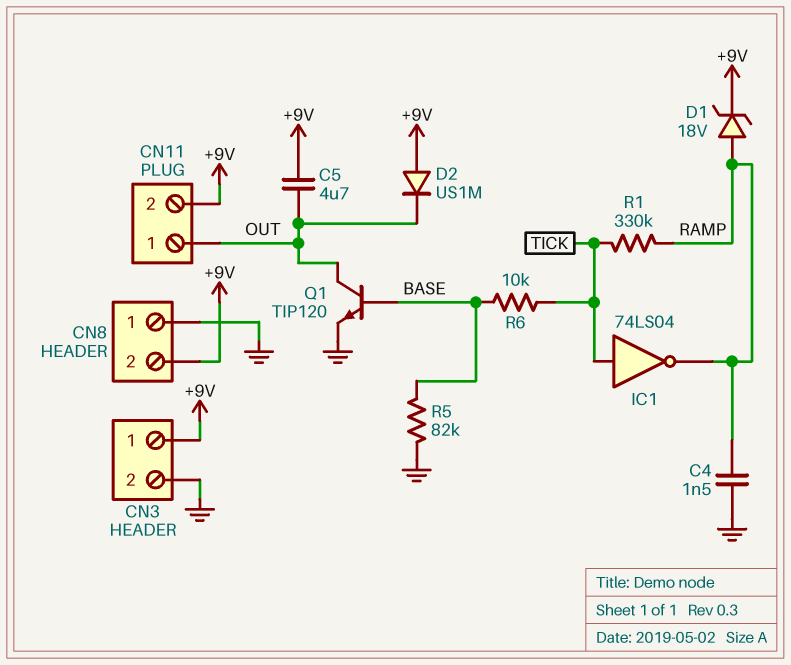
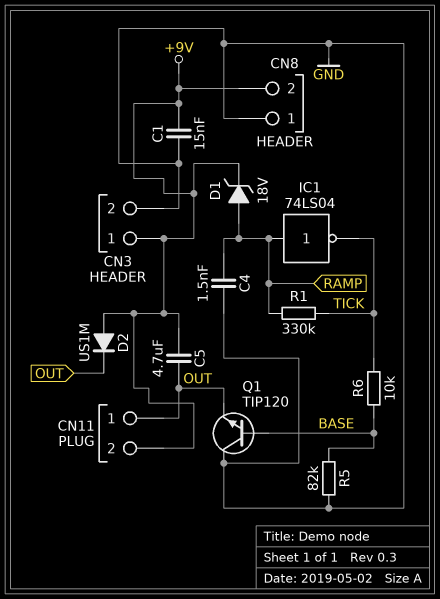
C1: none -> 15nF (+9V, GND)
IC1: NOT 74LS04 (in TICK, out RAMP) -> NOT 74LS04 (in RAMP, out TICK)
Q1: NPN TIP120 (B BASE, C OUT, E GND) -> NPN TIP120 (B BASE, C GND, E OUT)

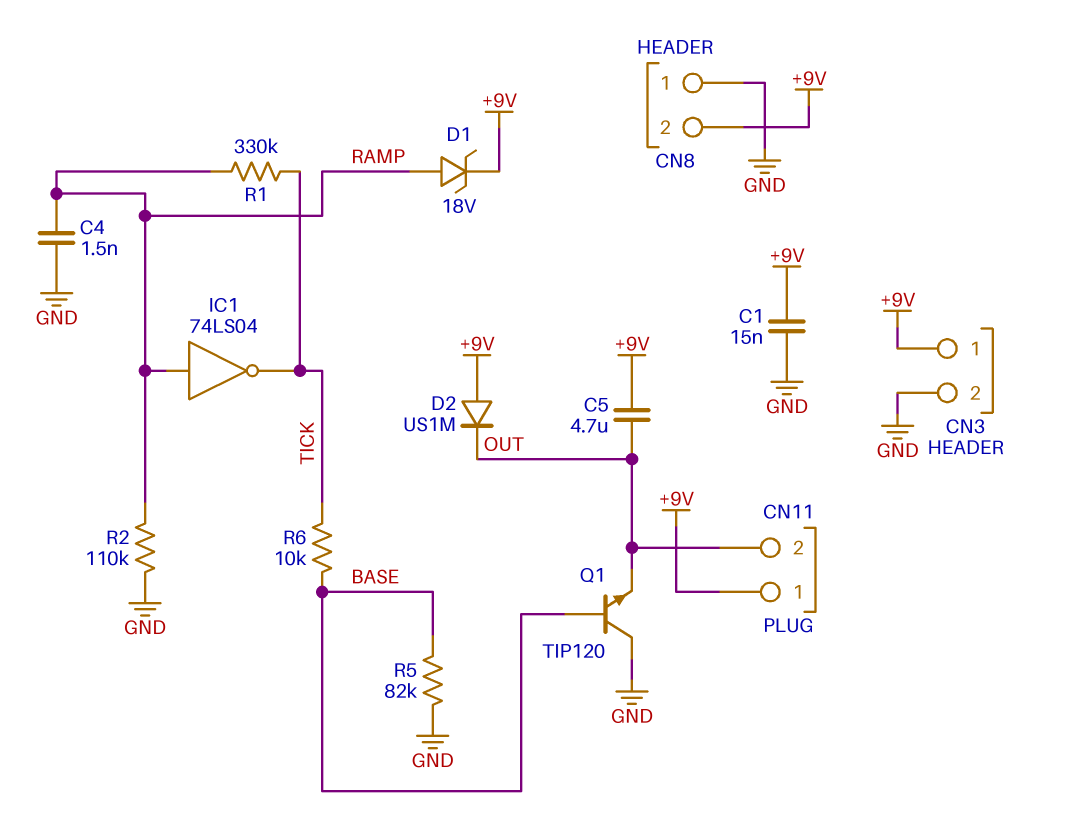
CN11 pin 1: OUT -> +9V
CN11 pin 2: +9V -> OUT
R2: none -> 110k (GND, RAMP)

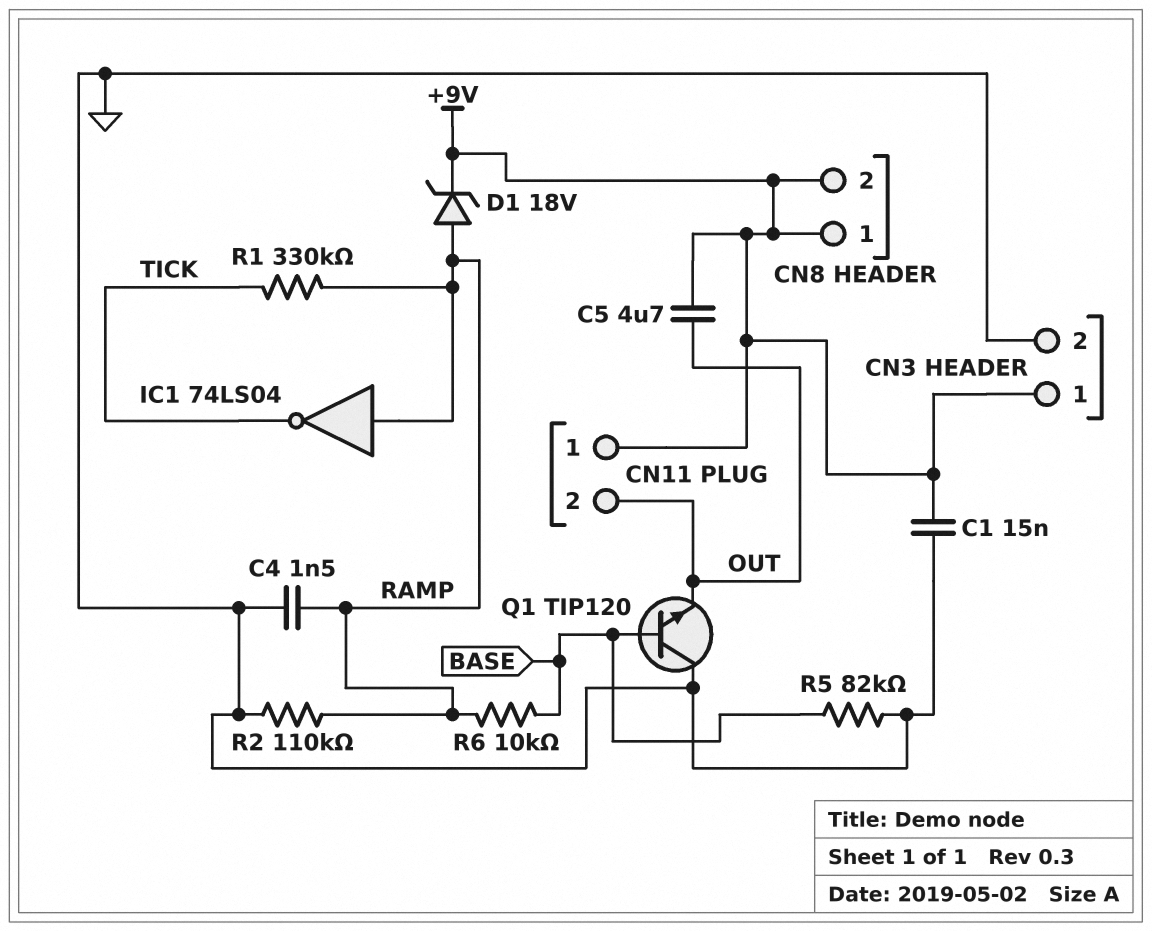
CN8 pin 1: GND -> +9V
D2: diode US1M (A +9V, K OUT) -> none
R6: 10k (BASE, TICK) -> 10k (BASE, RAMP)

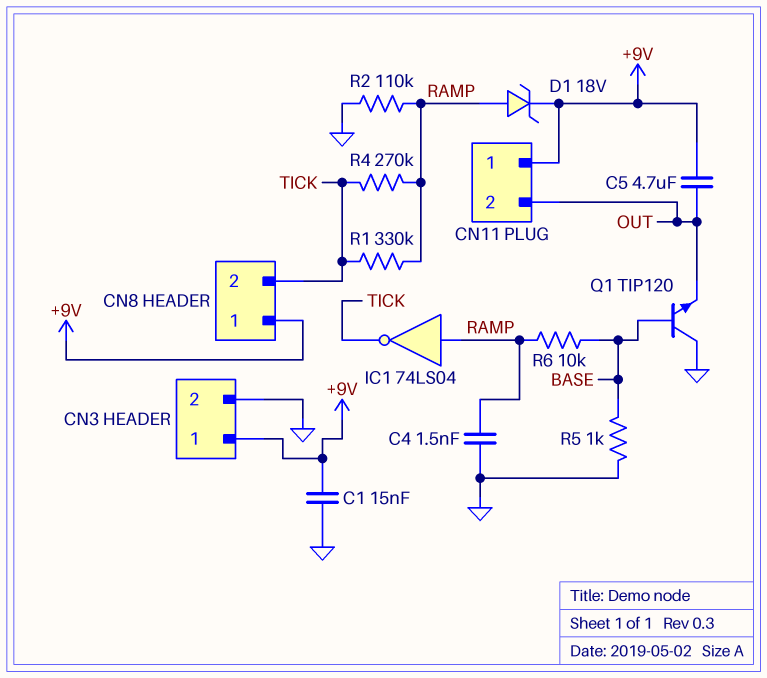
CN8 pin 2: +9V -> TICK
R4: none -> 270k (RAMP, TICK)
R5: 82k (BASE, GND) -> 1k (BASE, GND)

